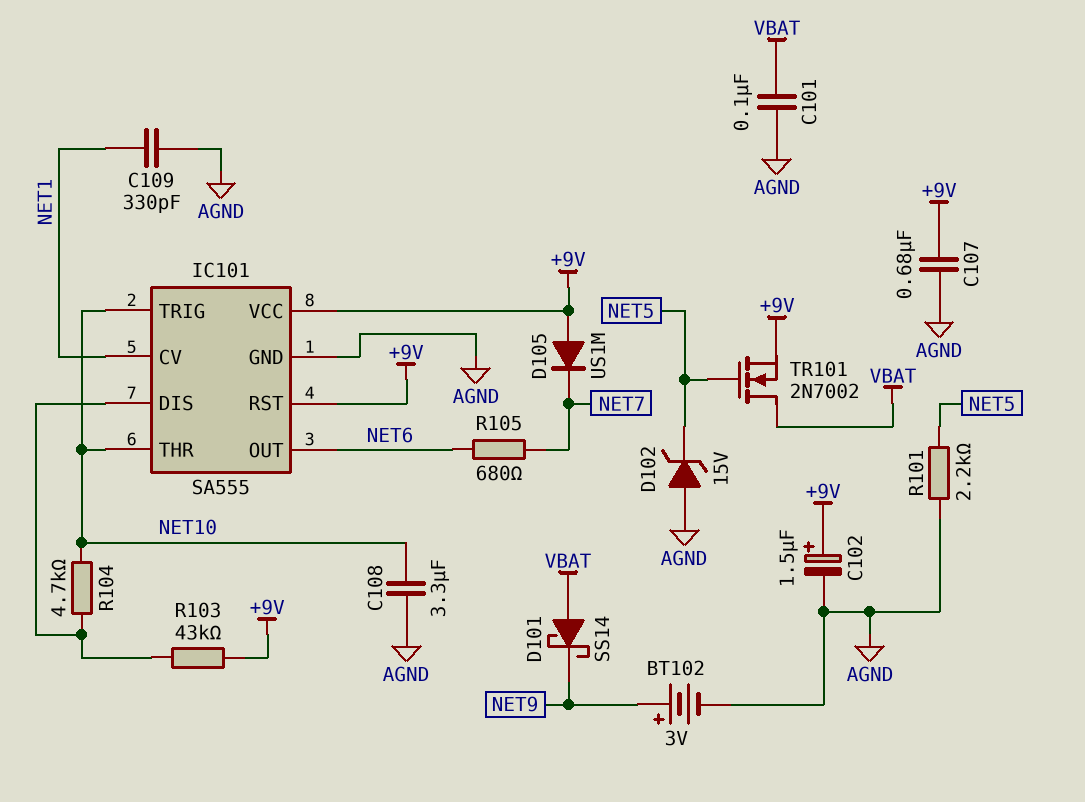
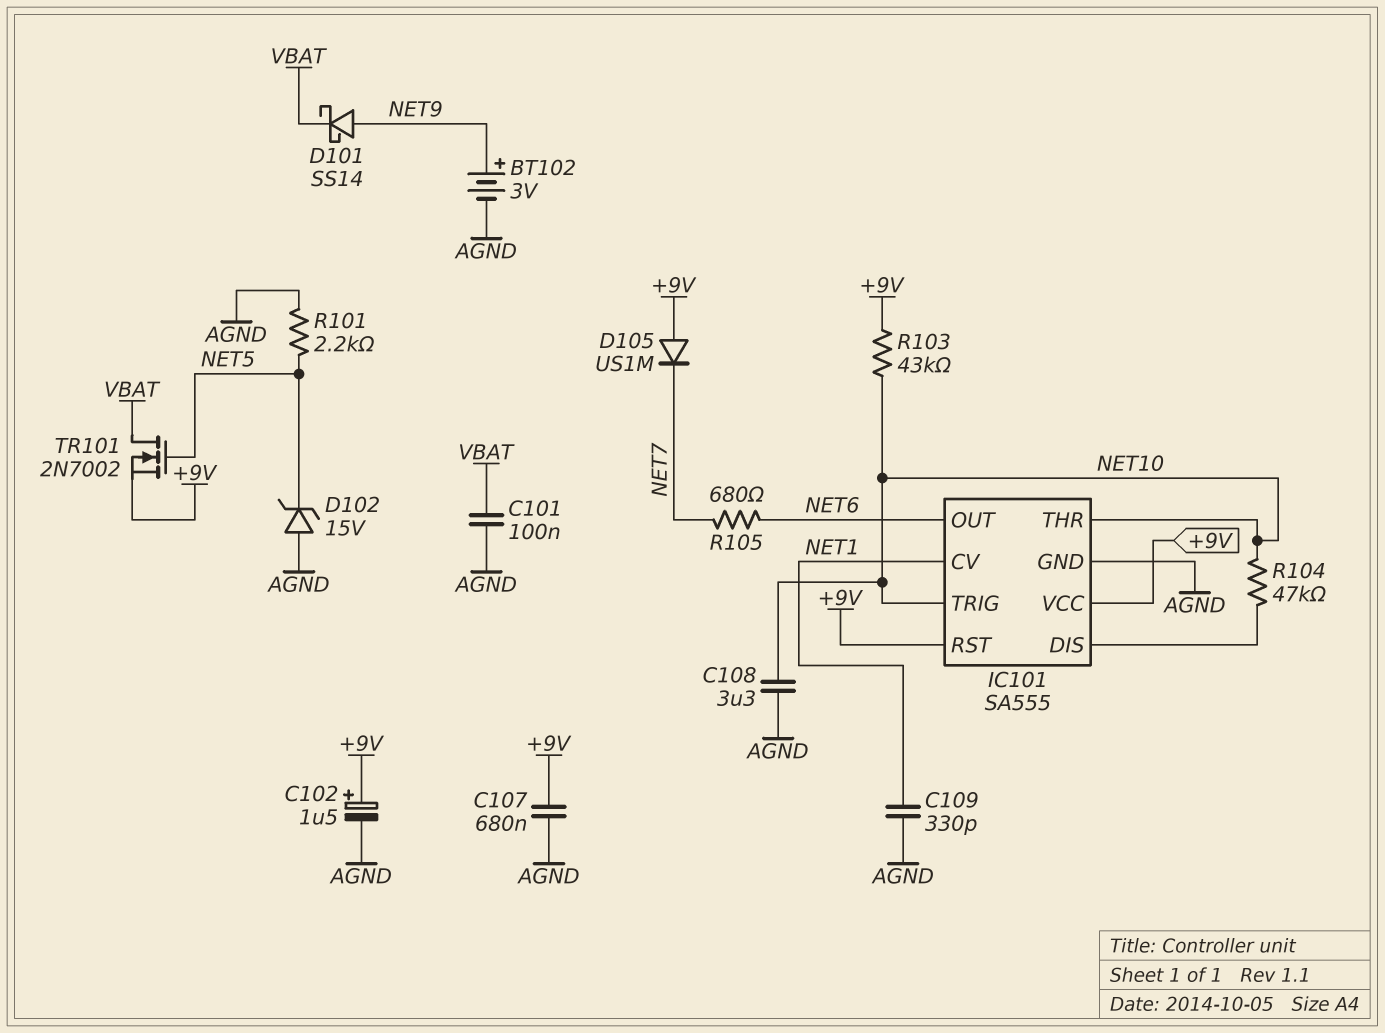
D101: schottky SS14 (A VBAT, K NET9) -> schottky SS14 (A NET9, K VBAT)
R103: 43k (+9V, IC101/DIS) -> 43k (+9V, NET10)
R104: 4.7k (IC101/DIS, NET10) -> 47k (IC101/DIS, NET10)

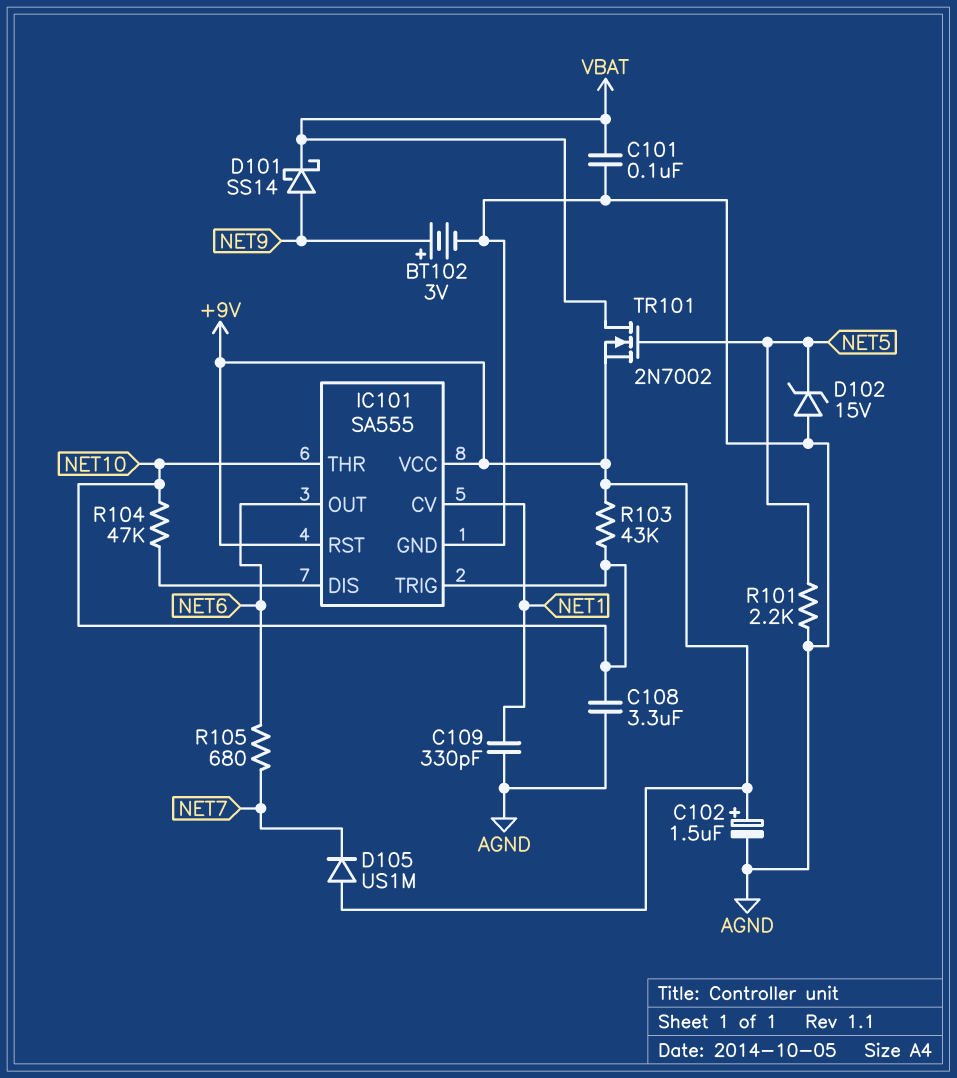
C107: 680nF (+9V, AGND) -> none

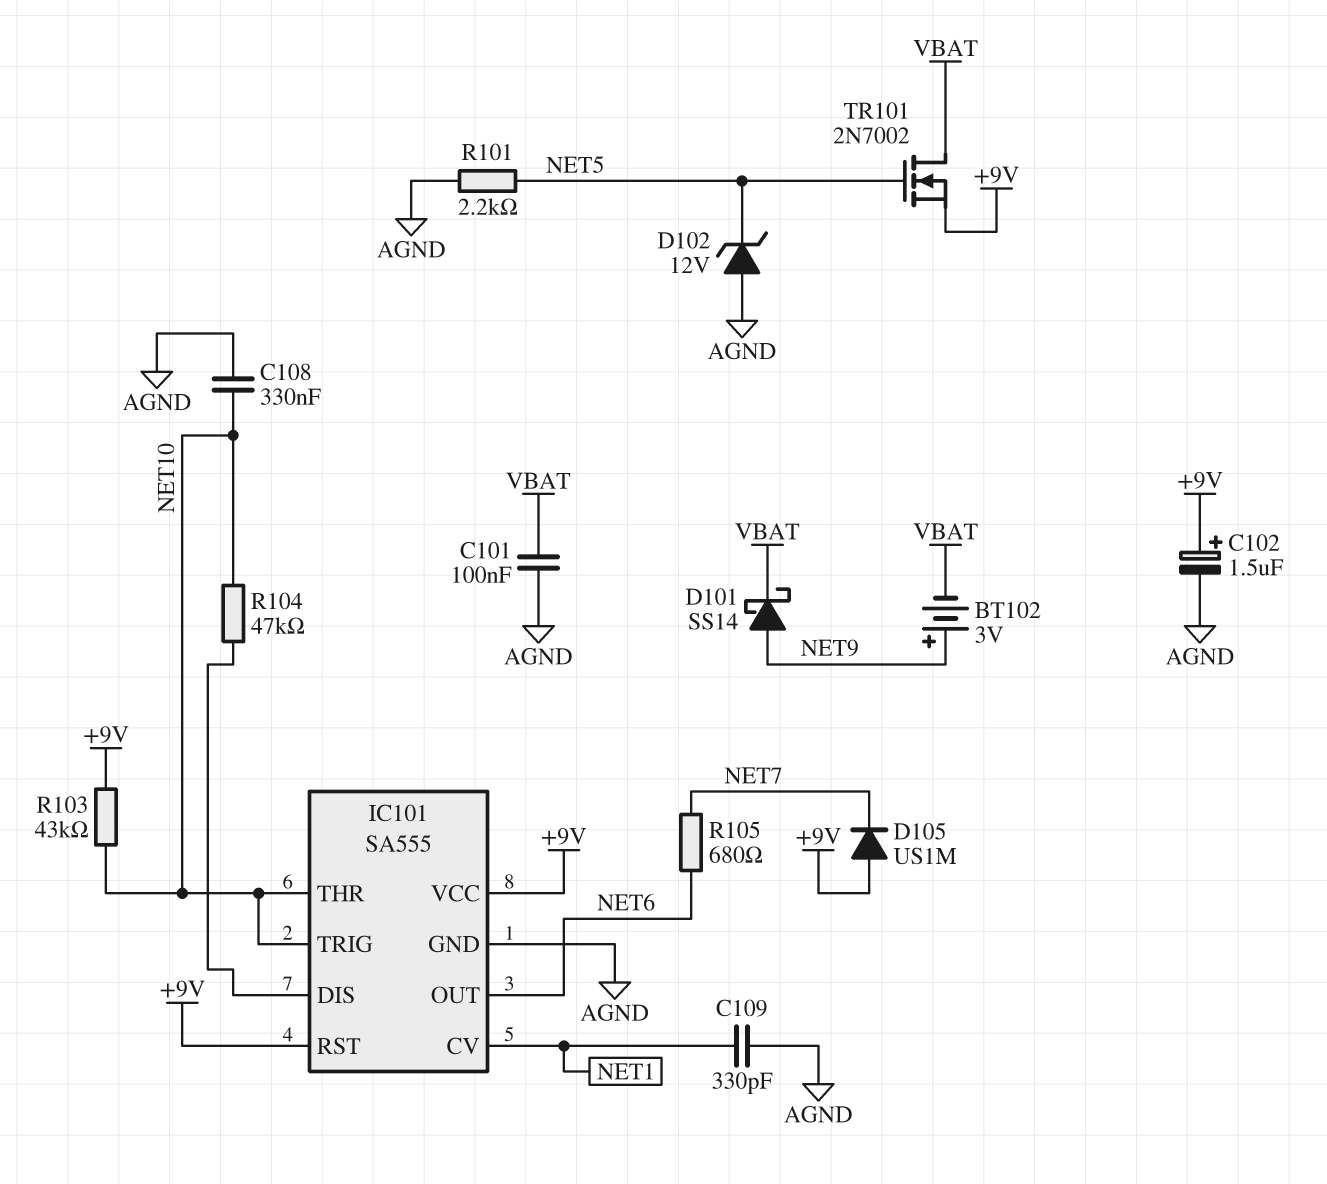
BT102: 3V (plus NET9, minus AGND) -> 3V (plus NET9, minus VBAT)
C108: 3.3uF (AGND, NET10) -> 330nF (AGND, NET10)
D102: zener 15V (A AGND, K NET5) -> zener 12V (A AGND, K NET5)

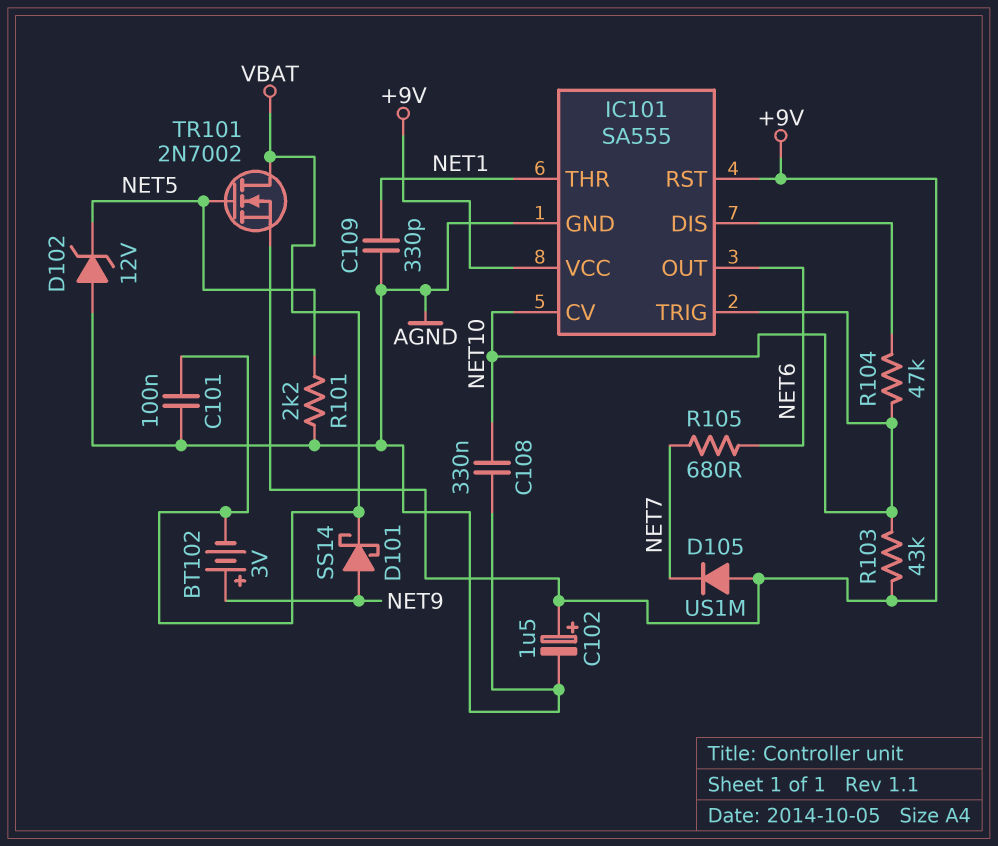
IC101 pin CV: NET1 -> NET10
IC101 pin THR: NET10 -> NET1

